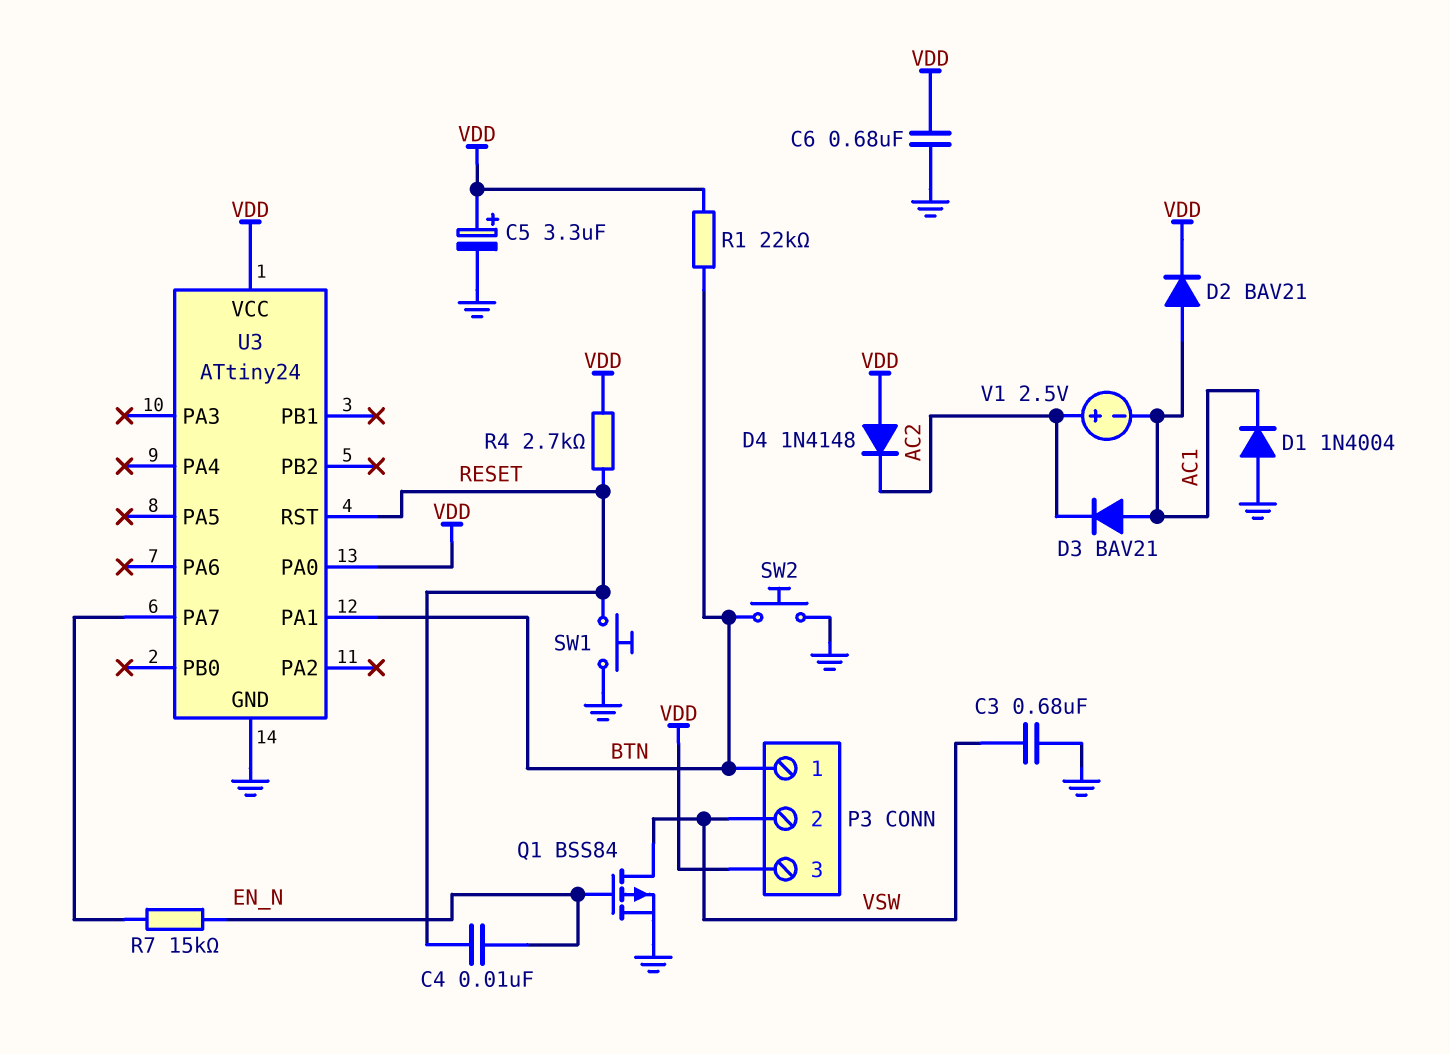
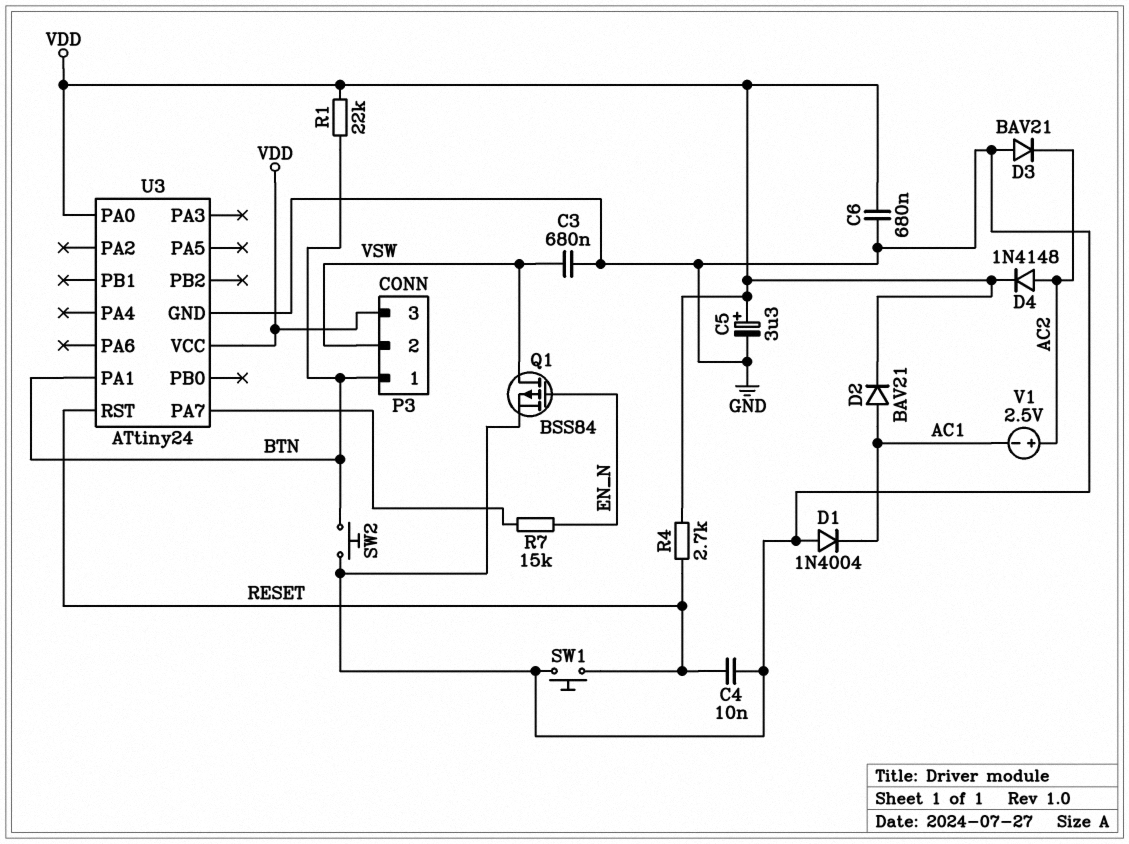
C4: 10nF (EN_N, RESET) -> 10nF (GND, RESET)
D3: diode BAV21 (A AC1, K AC2) -> diode BAV21 (A GND, K AC2)
D4: diode 1N4148 (A VDD, K AC2) -> diode 1N4148 (A AC2, K VDD)

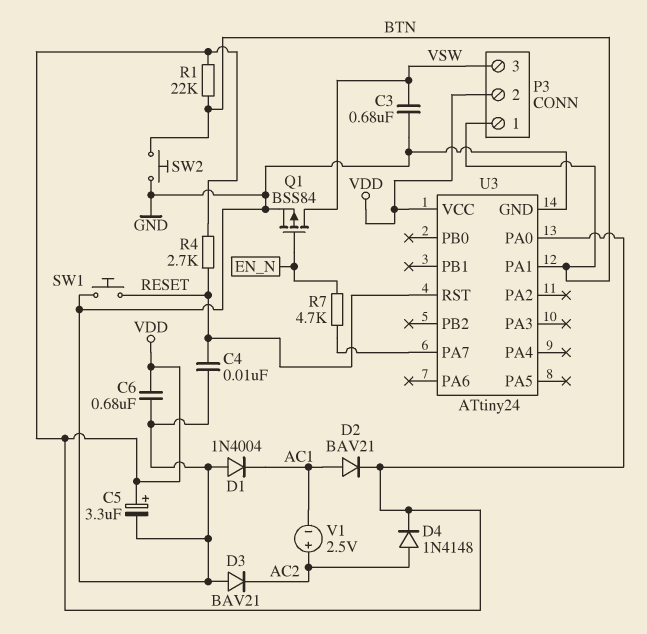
P3 pin 2: VSW -> VDD
P3 pin 3: VDD -> VSW
R7: 15k (EN_N, U3/PA7) -> 4.7k (EN_N, U3/PA7)

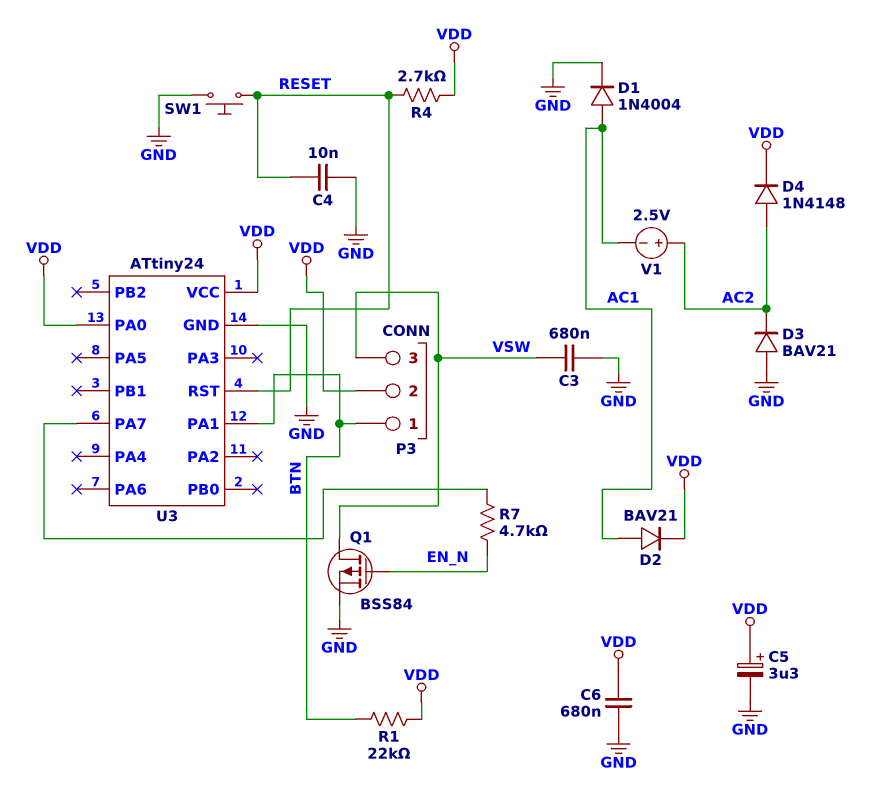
D1: diode 1N4004 (A GND, K AC1) -> diode 1N4004 (A AC1, K GND)
SW2: button (BTN, GND) -> none

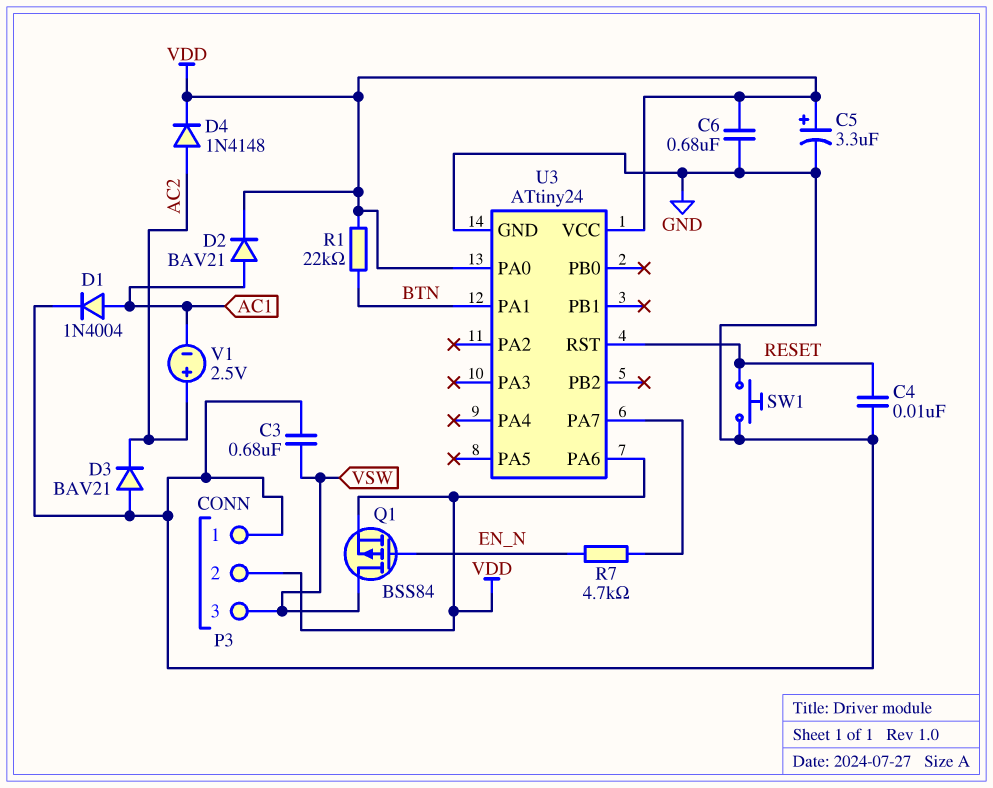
P3 pin 1: BTN -> GND
Q1: PMOS BSS84 (G EN_N, D VSW, S GND) -> PMOS BSS84 (G EN_N, D VSW, S VDD)
R4: 2.7k (RESET, VDD) -> none
U3 pin PA6: none -> VDD

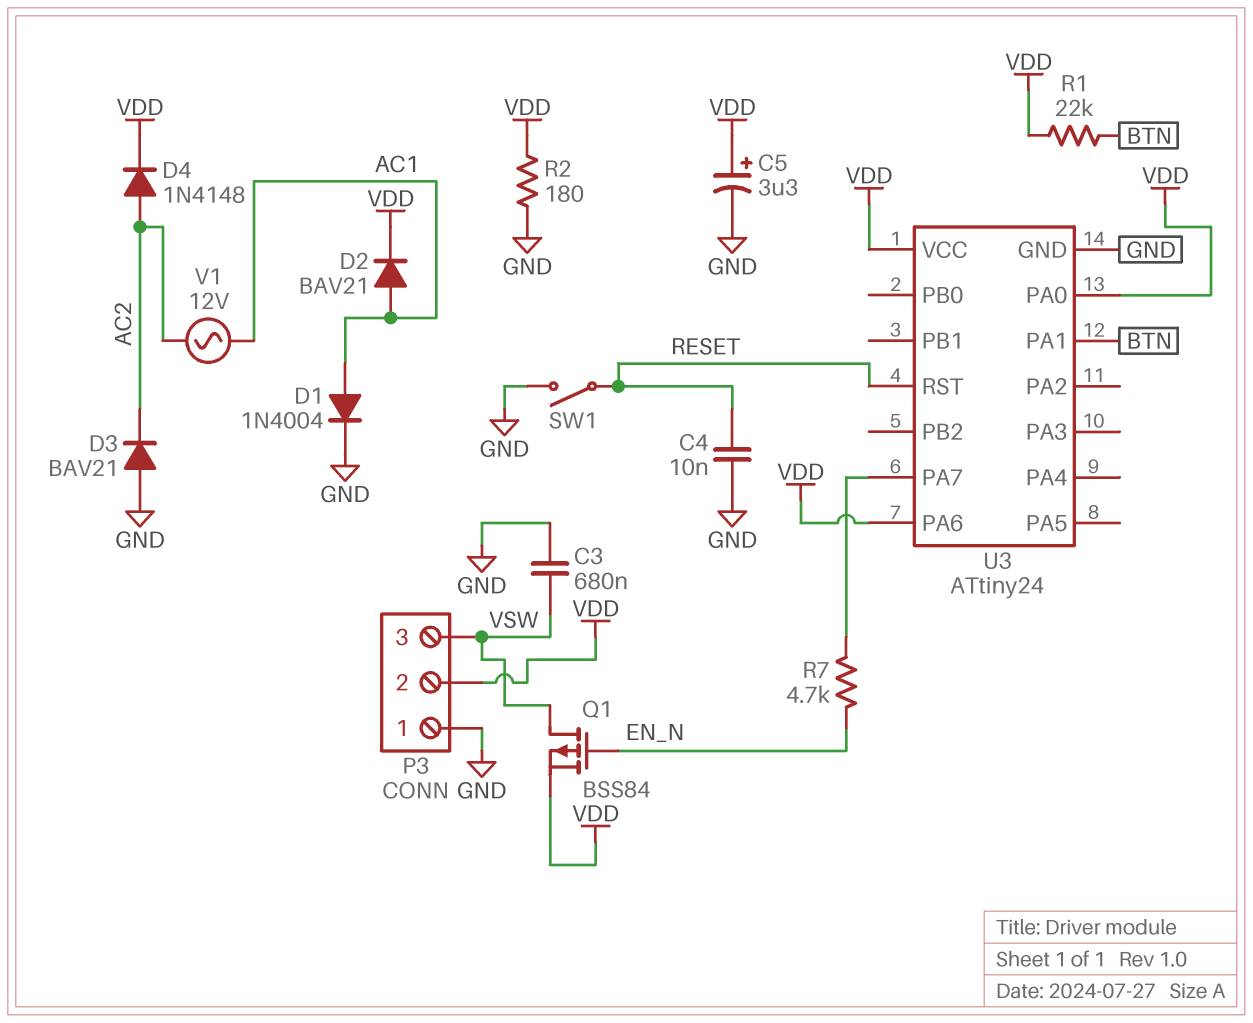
C6: 680nF (GND, VDD) -> none
R2: none -> 180 (GND, VDD)
SW1: button (GND, RESET) -> switch (GND, RESET)
V1: 2.5V (plus AC2, minus AC1) -> AC 12V (AC1, AC2)

